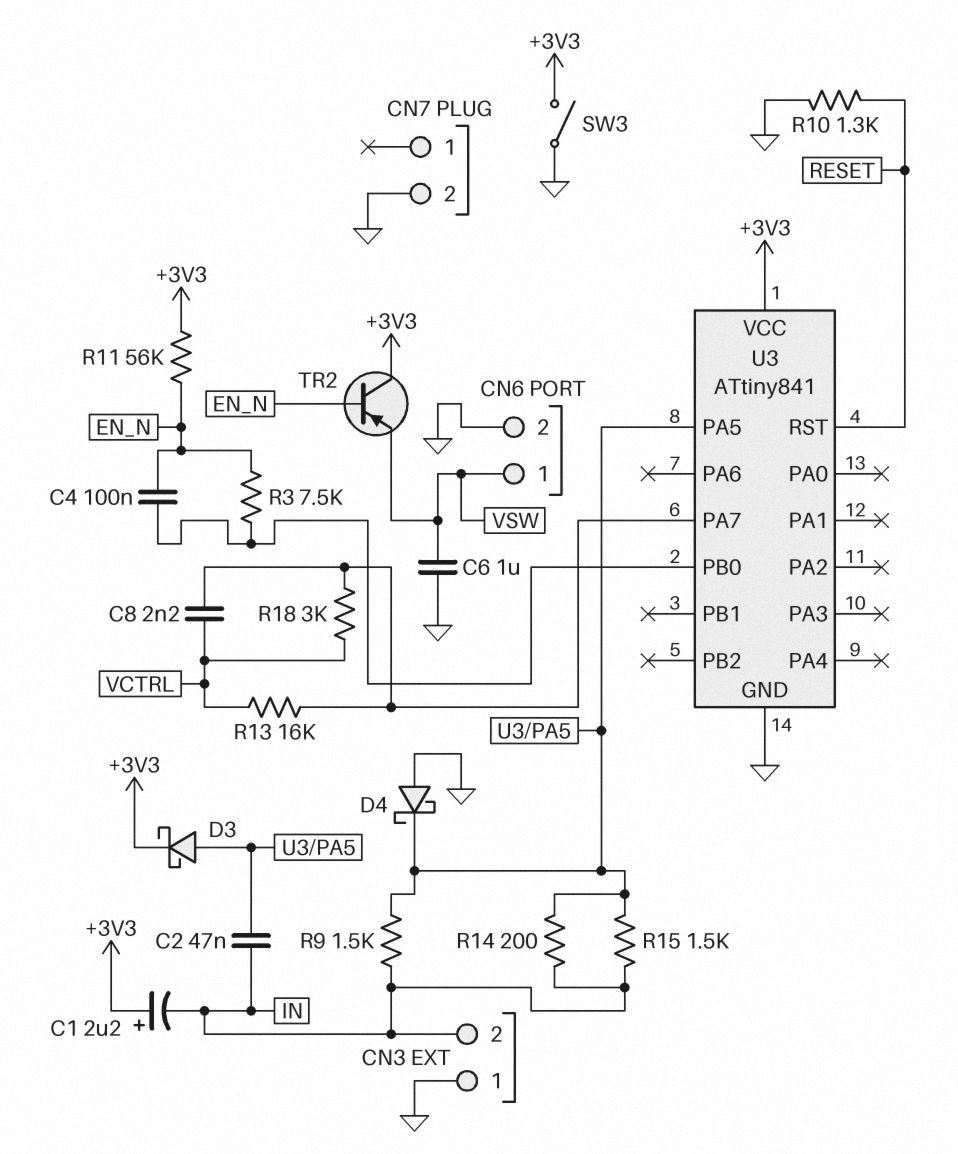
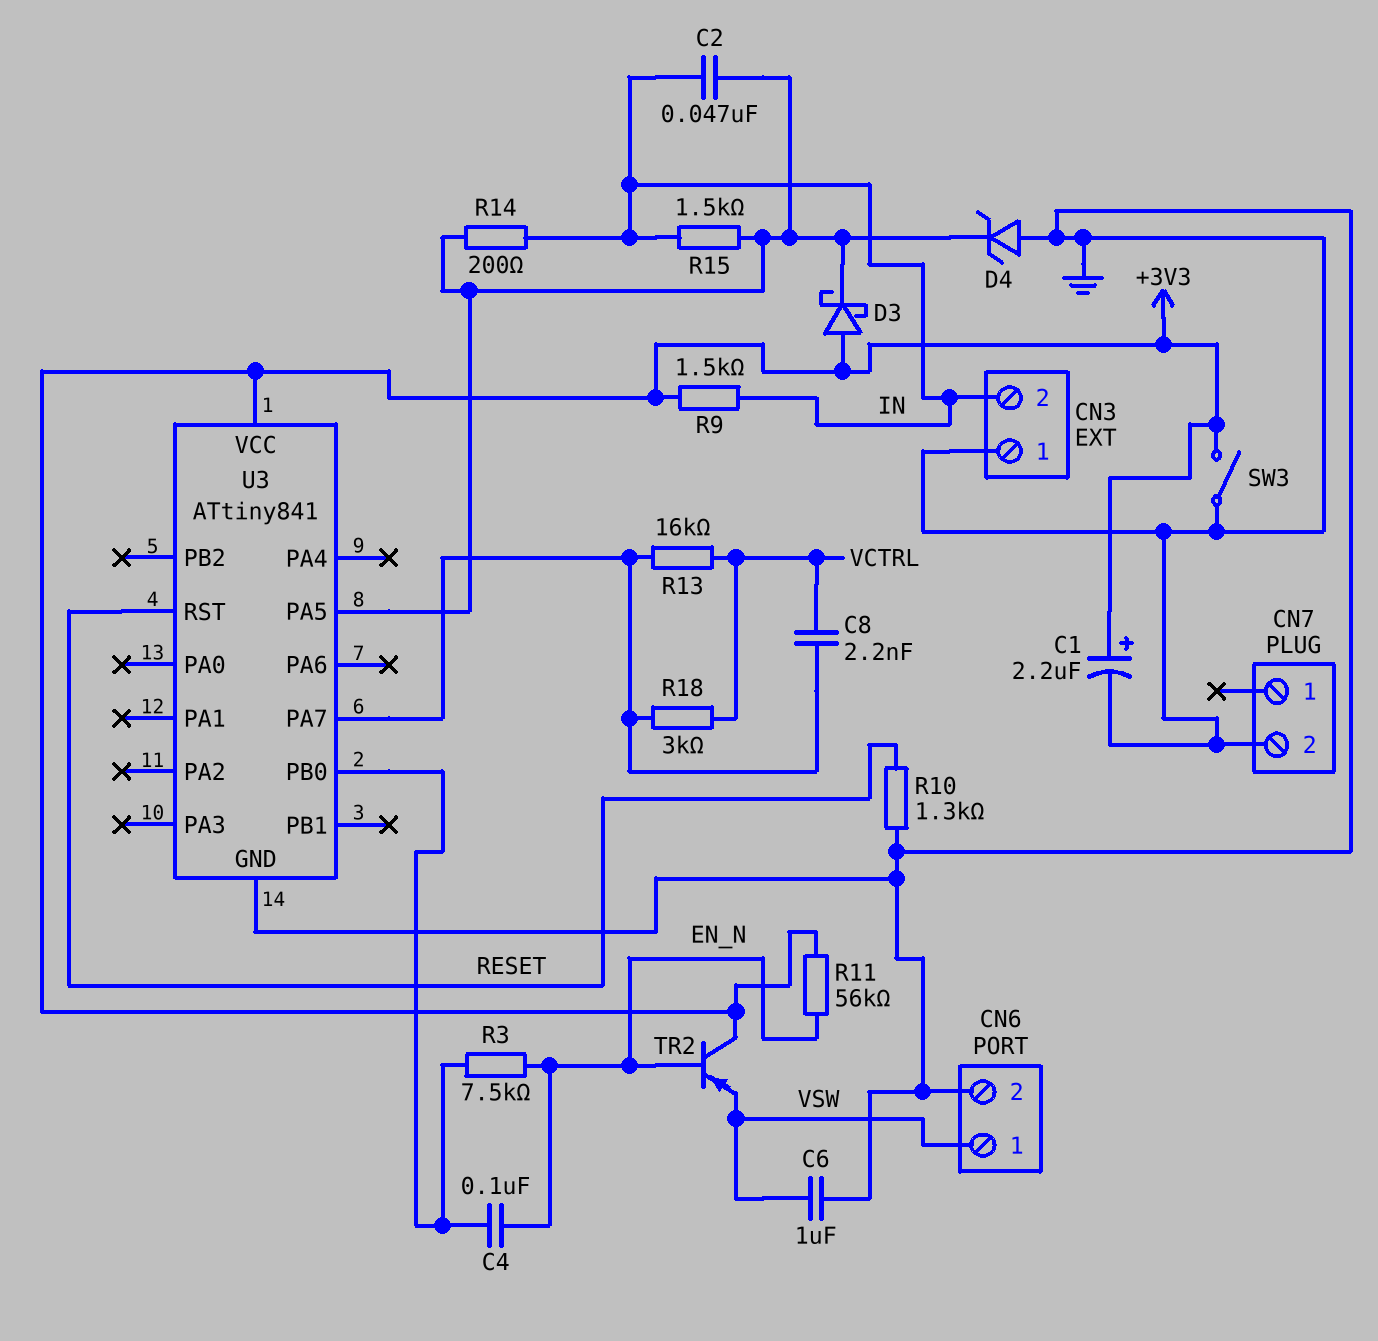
C1: 2.2uF (plus +3V3, minus IN) -> 2.2uF (plus +3V3, minus GND)
D3: schottky (A U3/PA5, K +3V3) -> schottky (A +3V3, K U3/PA5)
D4: schottky (A GND, K U3/PA5) -> zener (A GND, K U3/PA5)
R9: 1.5k (IN, U3/PA5) -> 1.5k (+3V3, IN)

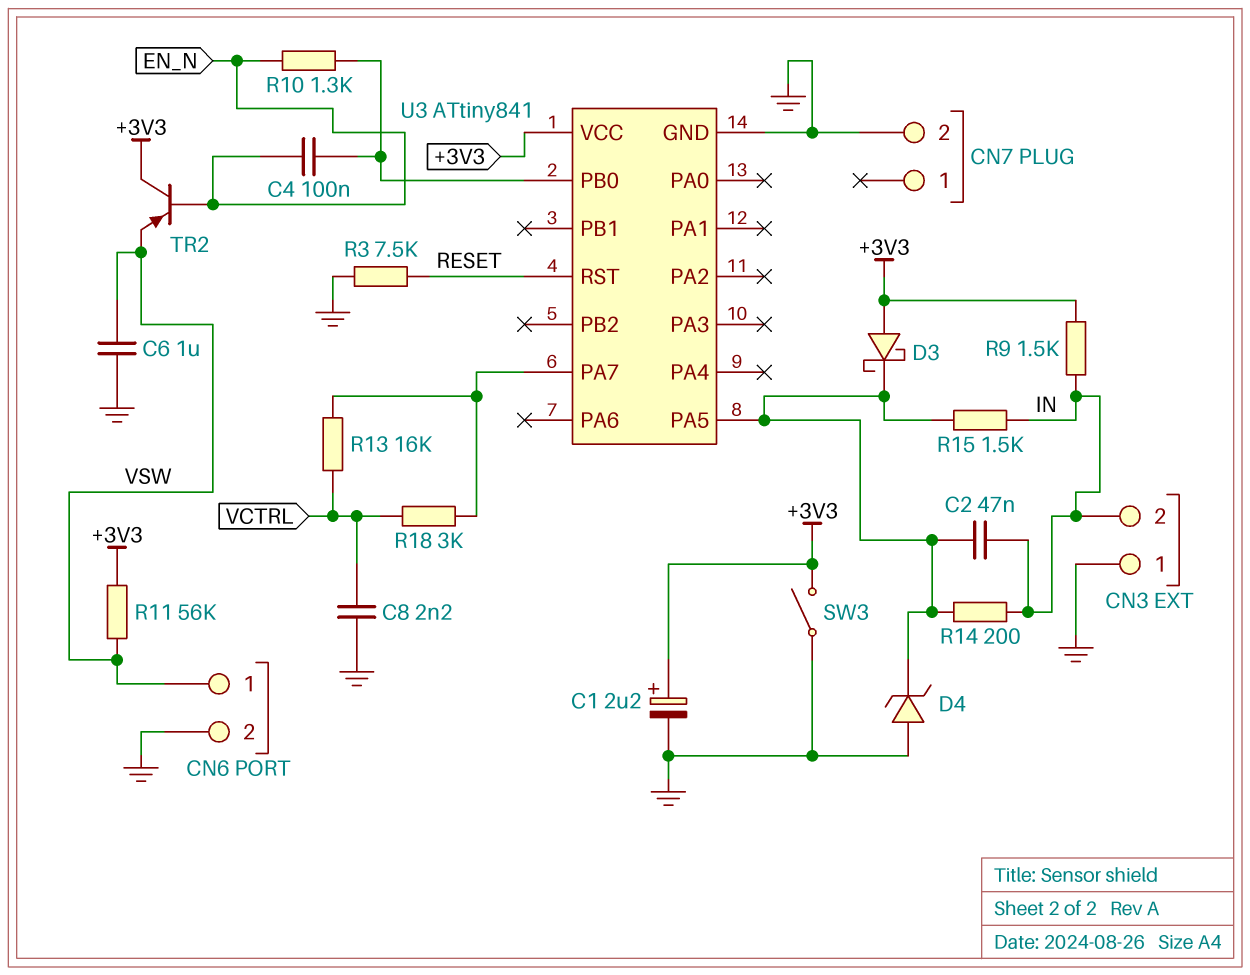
C8: 2.2nF (U3/PA7, VCTRL) -> 2.2nF (GND, VCTRL)
R3: 7.5k (EN_N, U3/PB0) -> 7.5k (GND, RESET)
R10: 1.3k (GND, RESET) -> 1.3k (EN_N, U3/PB0)
R11: 56k (+3V3, EN_N) -> 56k (+3V3, VSW)

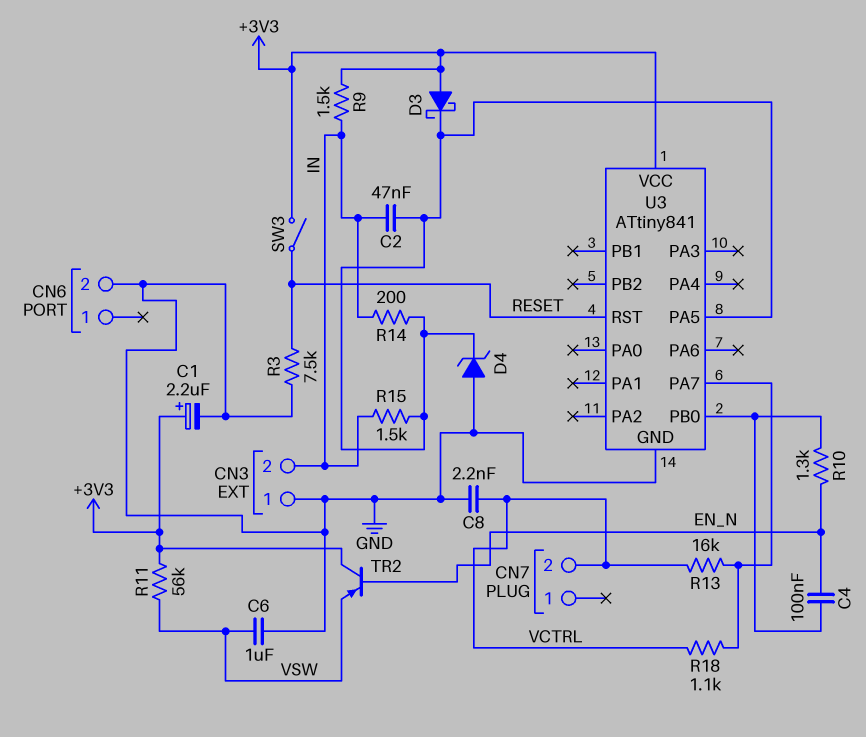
CN6 pin 1: VSW -> none
CN7 pin 2: GND -> VCTRL
R18: 3k (U3/PA7, VCTRL) -> 1.1k (U3/PA7, VCTRL)
SW3: switch (+3V3, GND) -> switch (+3V3, RESET)

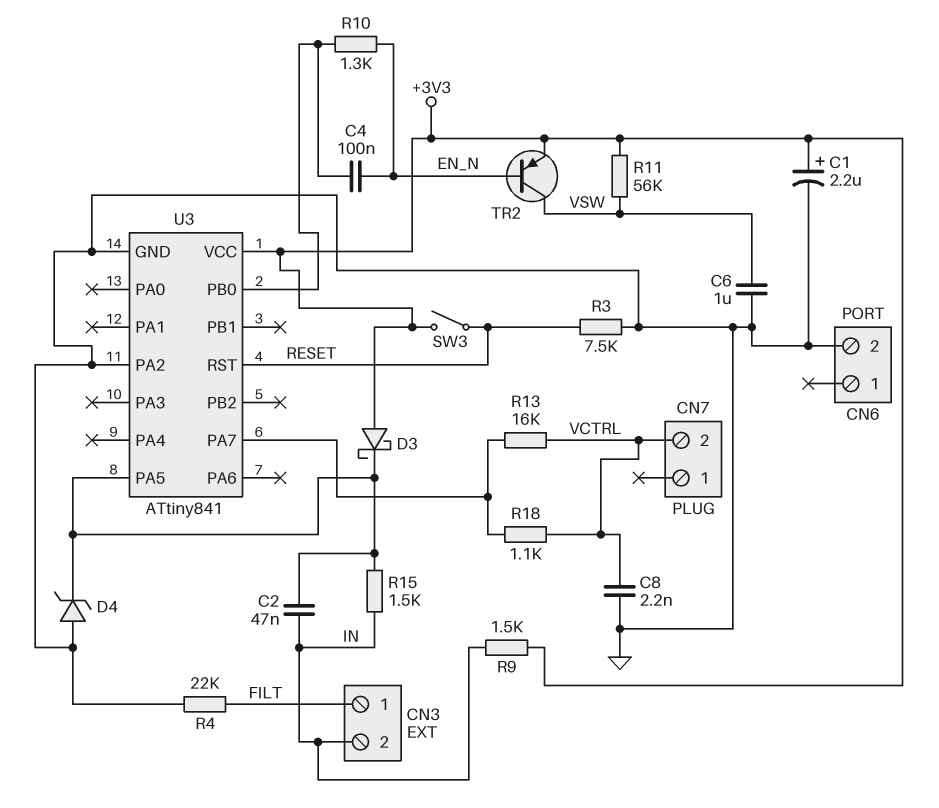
CN3 pin 1: GND -> FILT
R4: none -> 22k (FILT, GND)
R14: 200 (IN, U3/PA5) -> none
TR2: PNP (B EN_N, C +3V3, E VSW) -> PNP (B EN_N, C VSW, E +3V3)
U3 pin PA2: none -> GND

